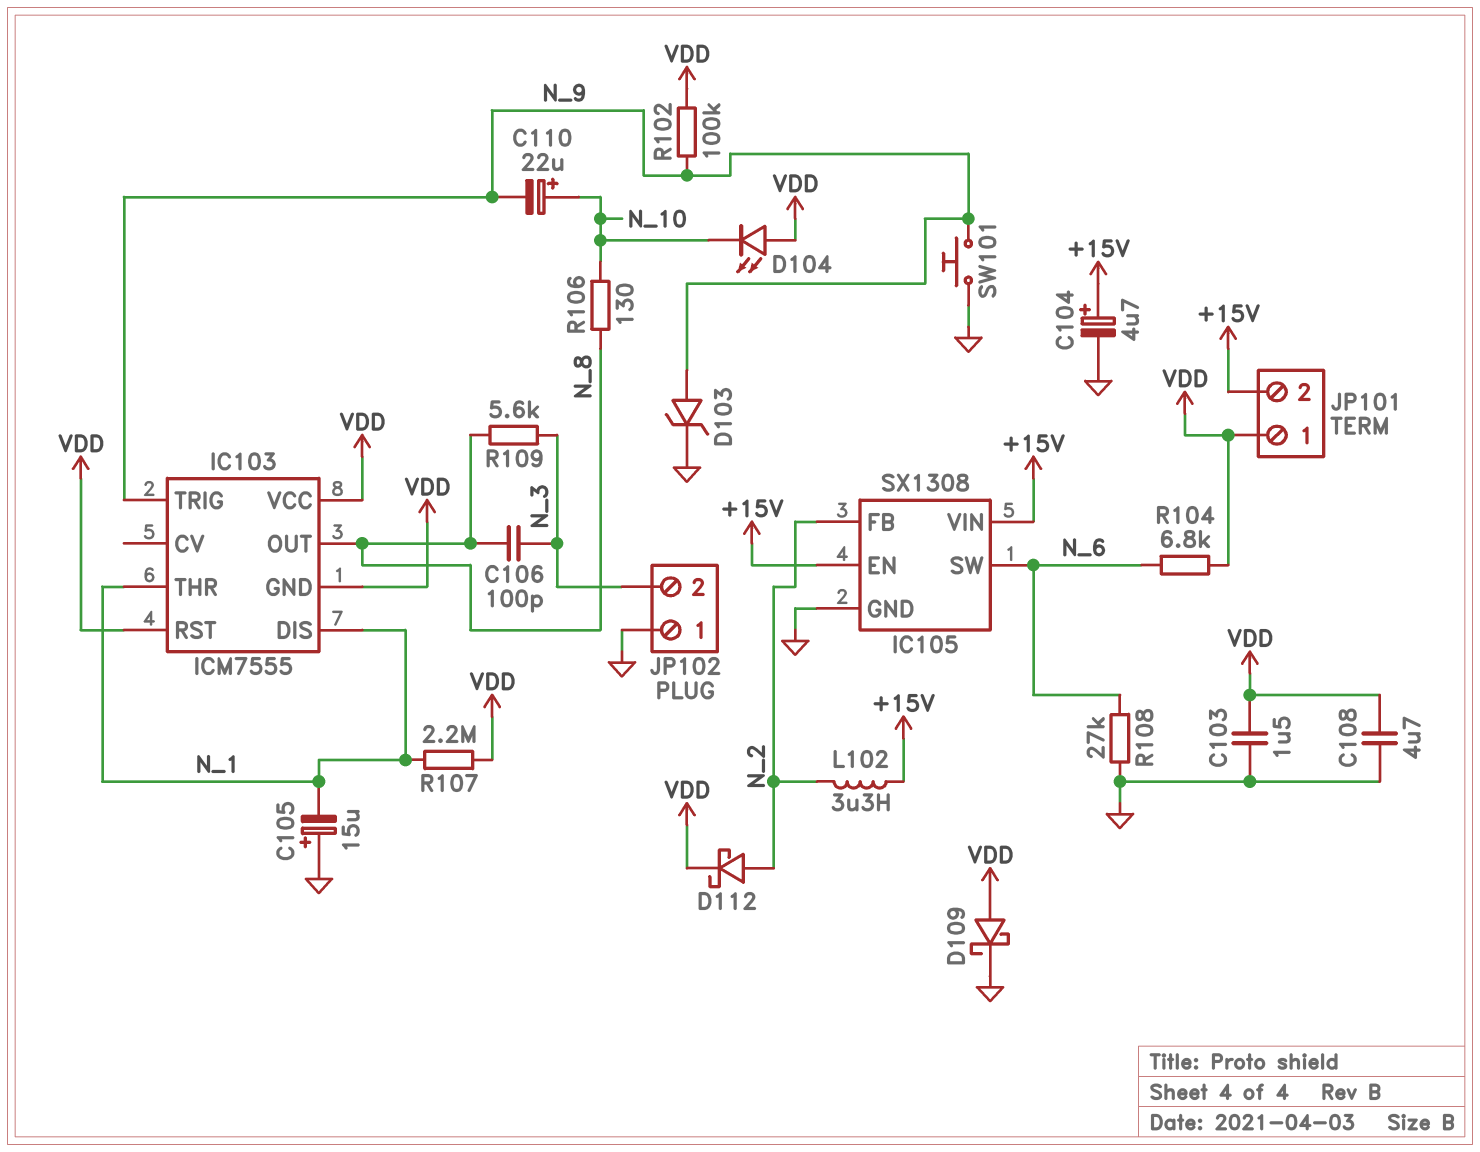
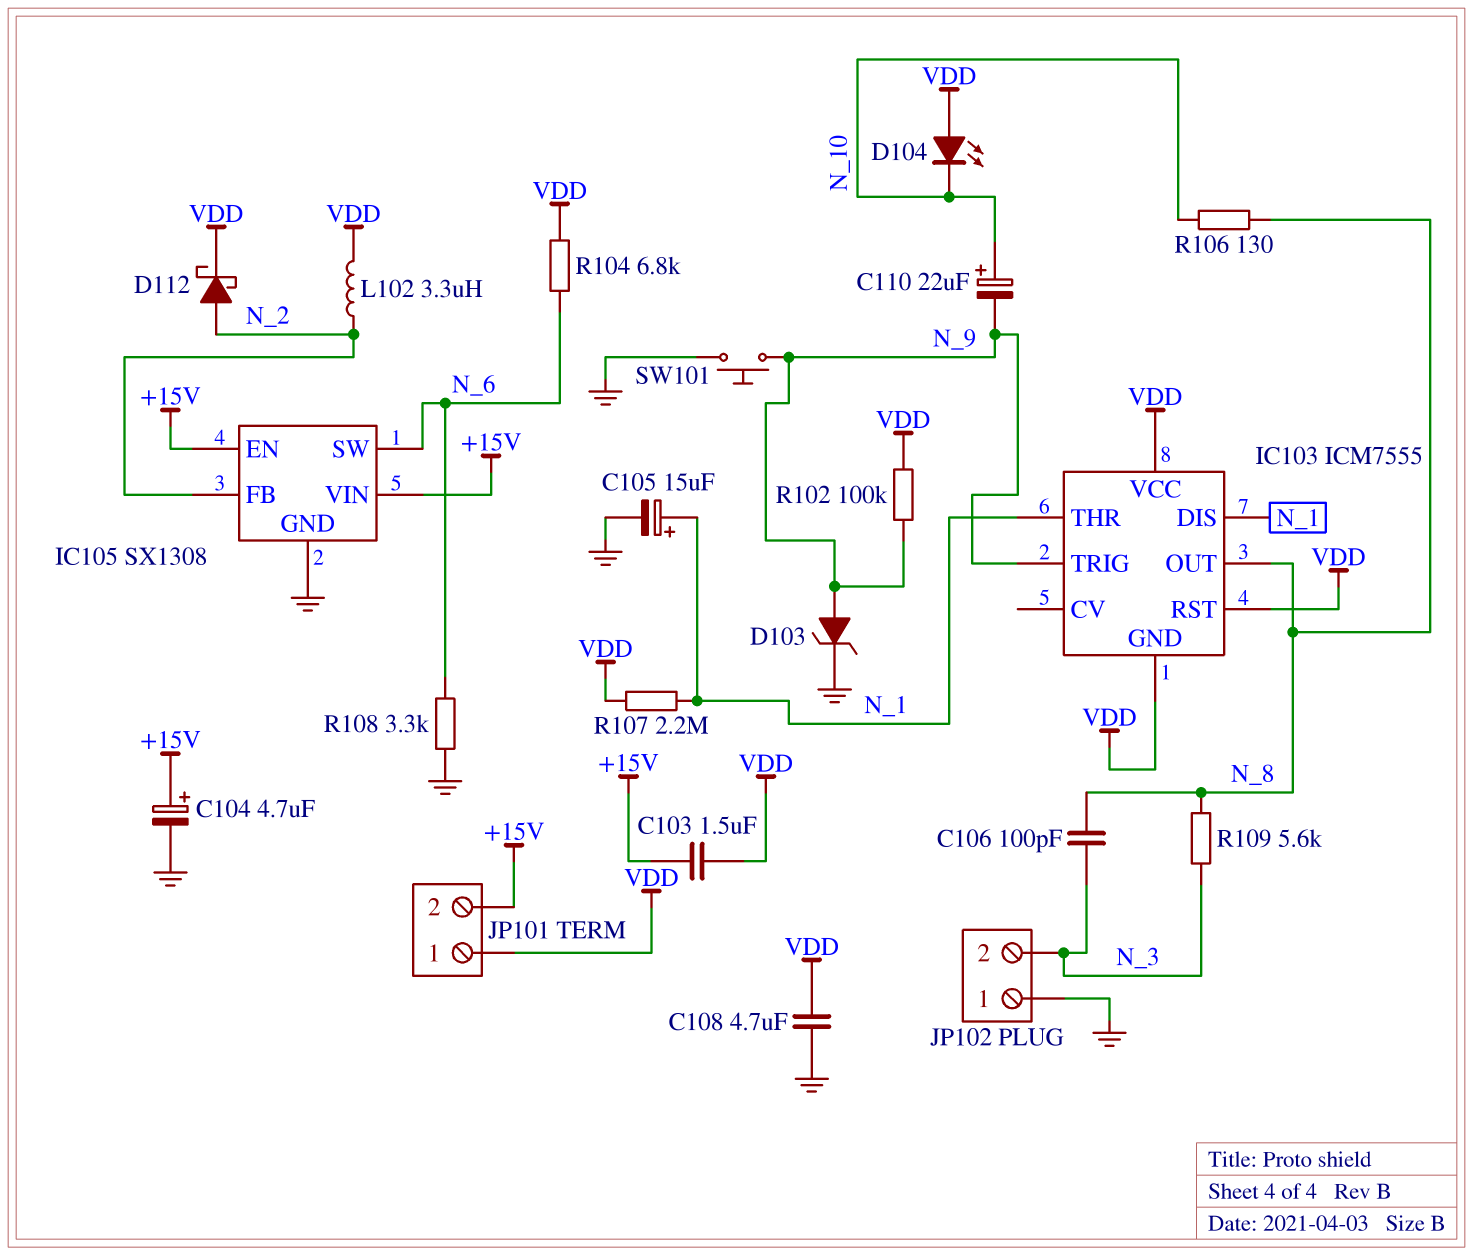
C103: 1.5uF (GND, VDD) -> 1.5uF (+15V, VDD)
C105: 15uF (plus GND, minus N_1) -> 15uF (plus N_1, minus GND)
D109: schottky (A VDD, K GND) -> none
L102: 3.3uH (+15V, N_2) -> 3.3uH (N_2, VDD)
R108: 27k (GND, N_6) -> 3.3k (GND, N_6)

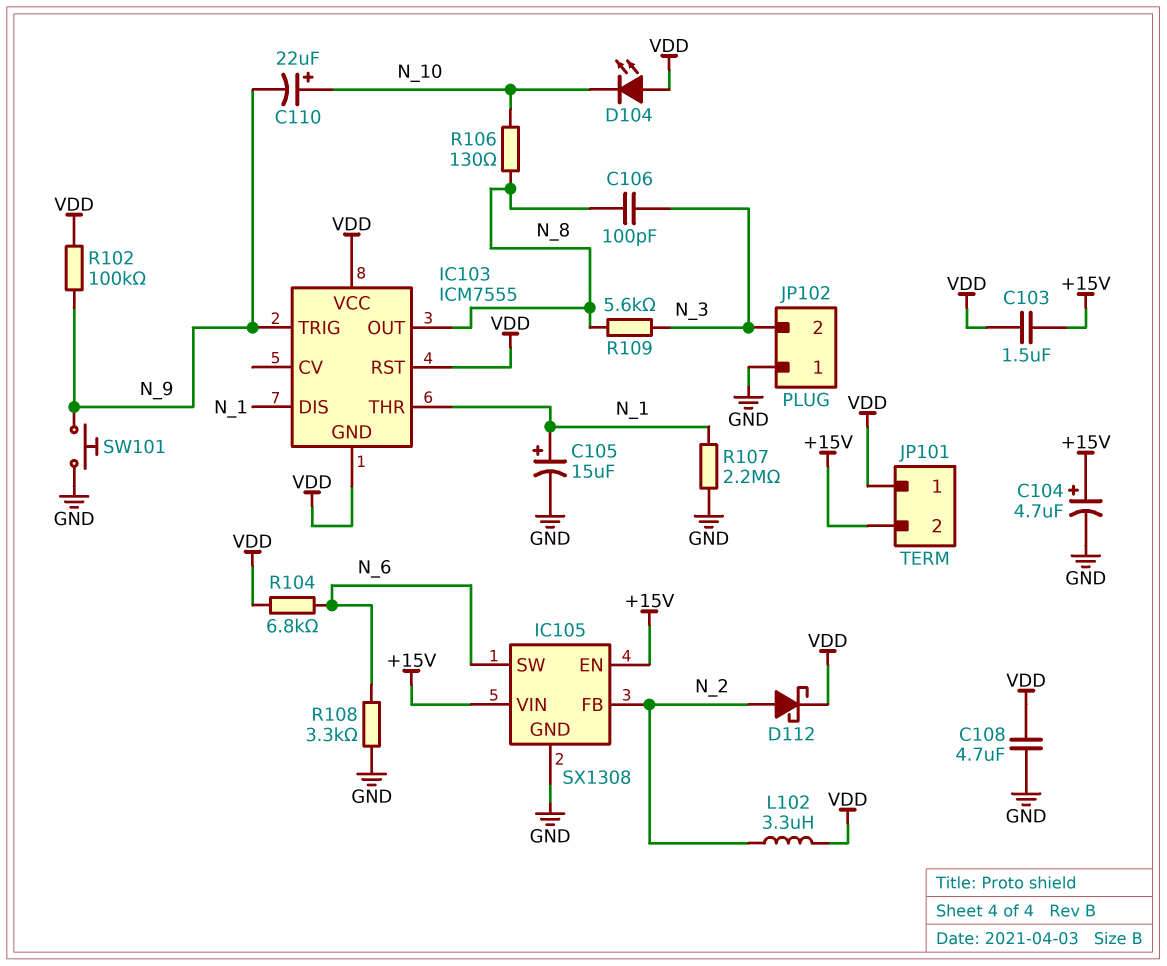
D103: zener (A N_9, K GND) -> none
R107: 2.2M (N_1, VDD) -> 2.2M (GND, N_1)

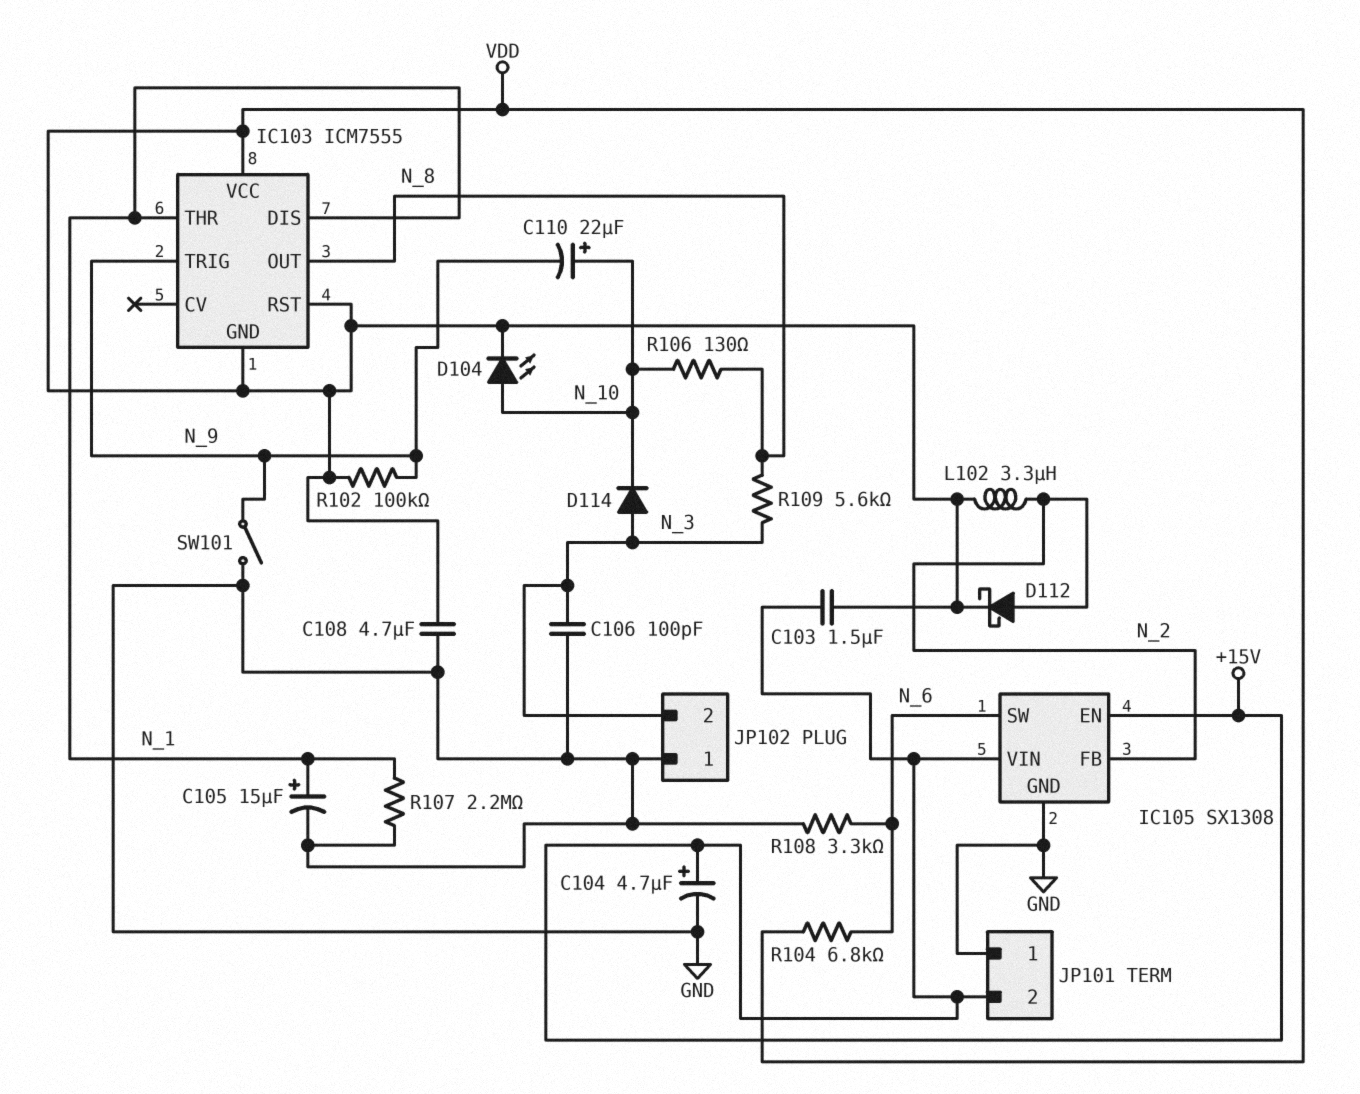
C106: 100pF (N_3, N_8) -> 100pF (GND, N_3)
D104: LED (A VDD, K N_10) -> LED (A N_10, K VDD)
D114: none -> diode (A N_3, K N_10)
JP101 pin 1: VDD -> GND
SW101: button (GND, N_9) -> switch (GND, N_9)

